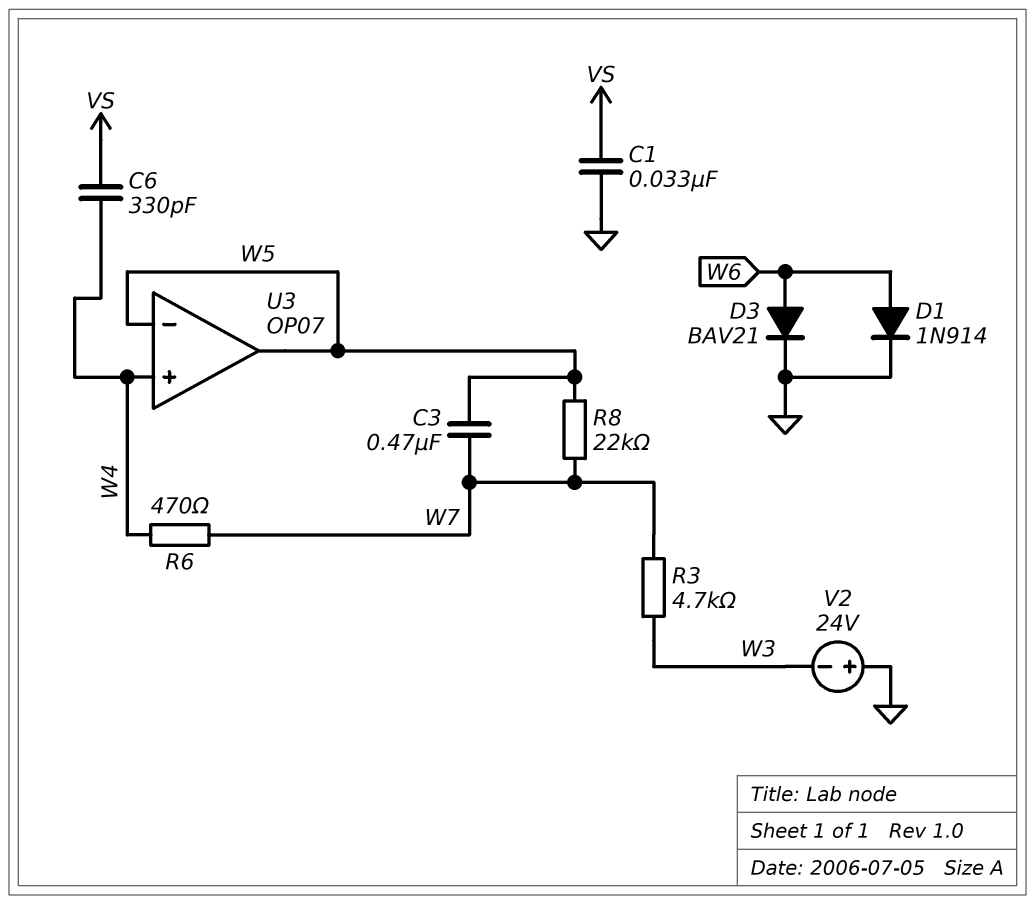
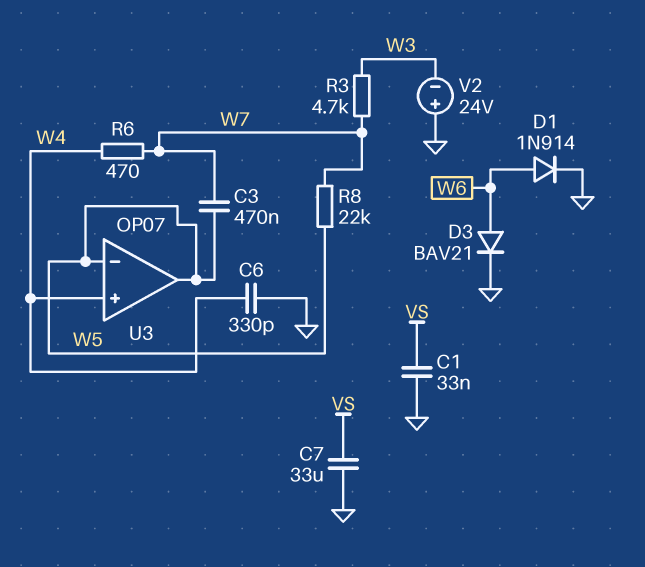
C6: 330pF (VS, W4) -> 330pF (GND, W4)
C7: none -> 33uF (GND, VS)

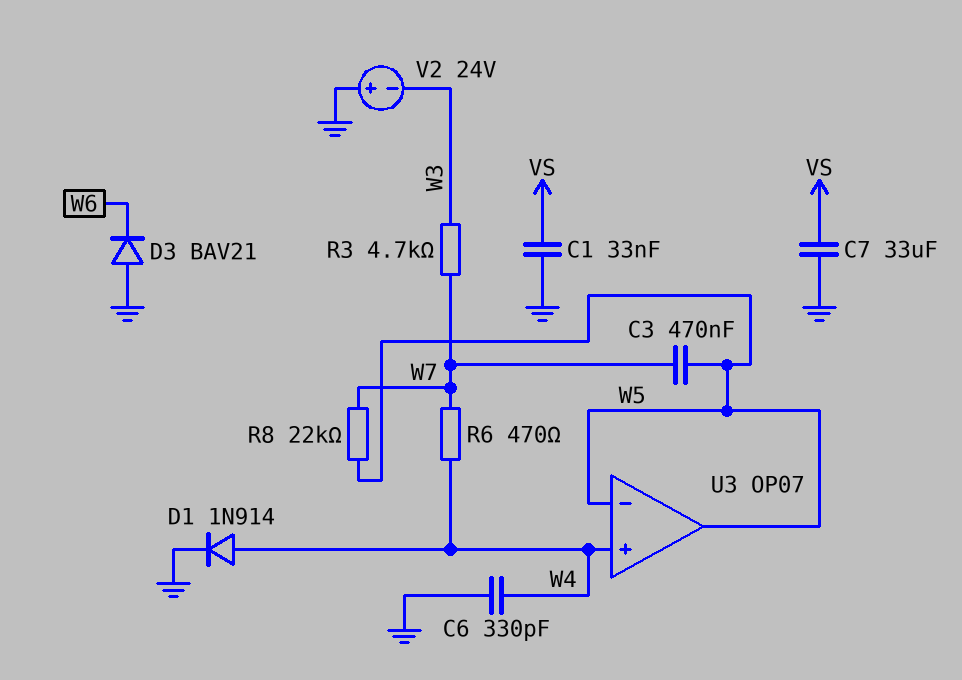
D1: diode 1N914 (A W6, K GND) -> diode 1N914 (A W4, K GND)
D3: diode BAV21 (A W6, K GND) -> diode BAV21 (A GND, K W6)

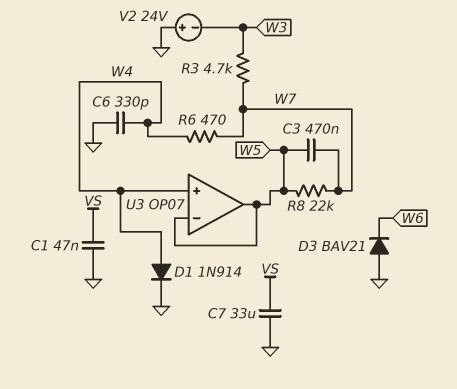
C1: 33nF (GND, VS) -> 47nF (GND, VS)

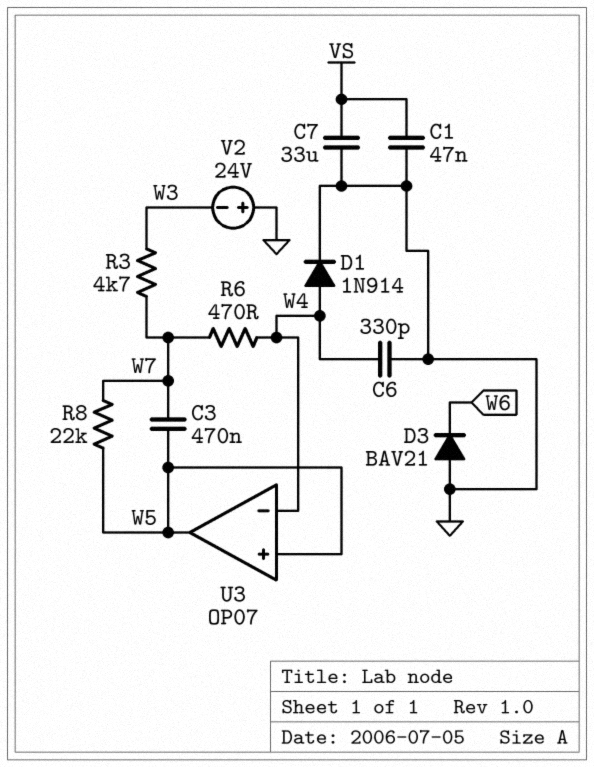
U3 pin in+: W4 -> W5
U3 pin in-: W5 -> W4

